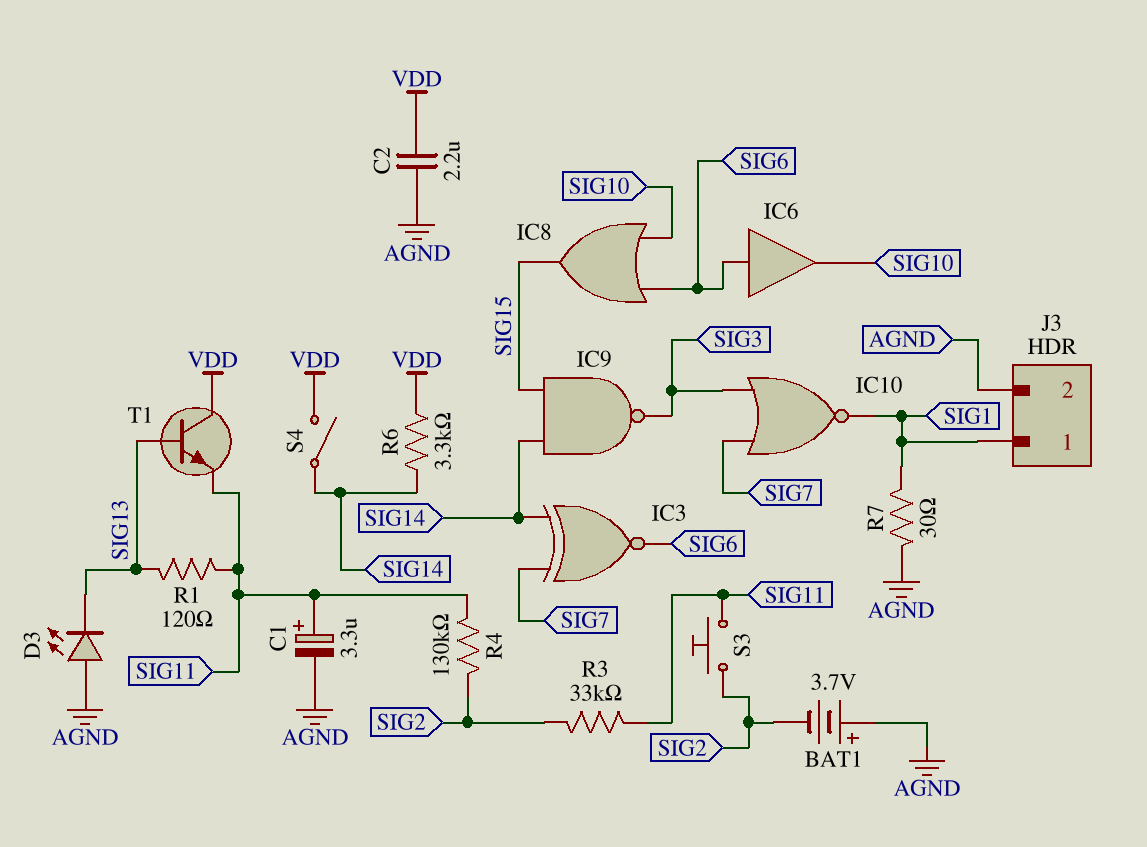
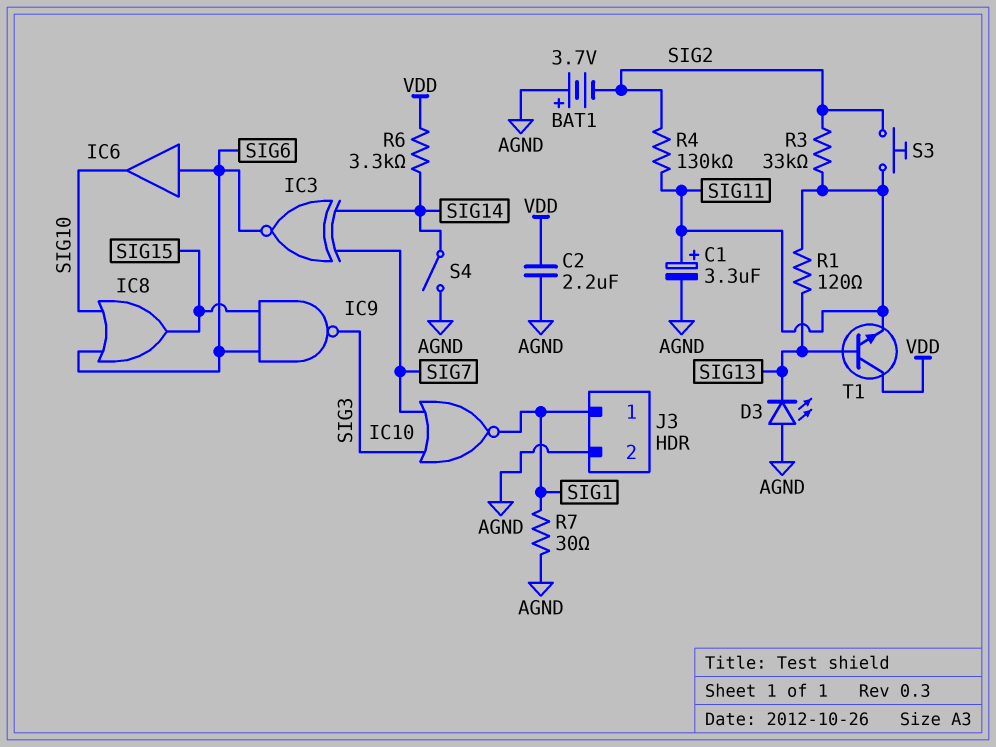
IC9: NAND (in SIG14, in SIG15, out SIG3) -> NAND (in SIG6, in SIG15, out SIG3)
S4: switch (SIG14, VDD) -> switch (AGND, SIG14)

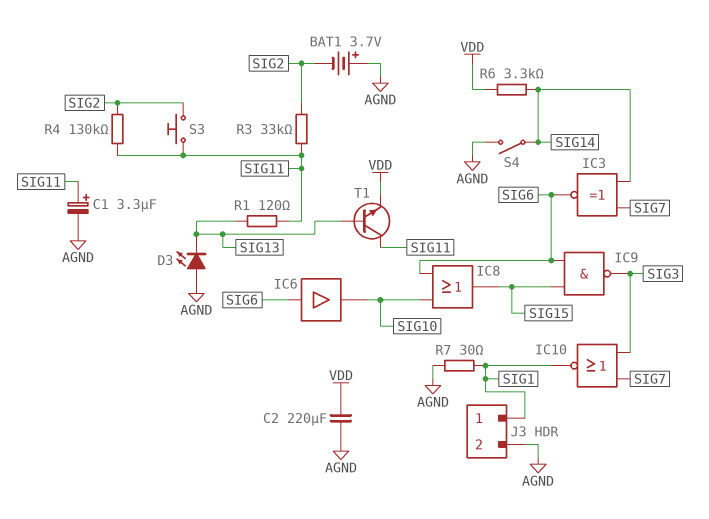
C2: 2.2uF (AGND, VDD) -> 220uF (AGND, VDD)
T1: NPN (B SIG13, C VDD, E SIG11) -> NPN (B SIG13, C SIG11, E VDD)

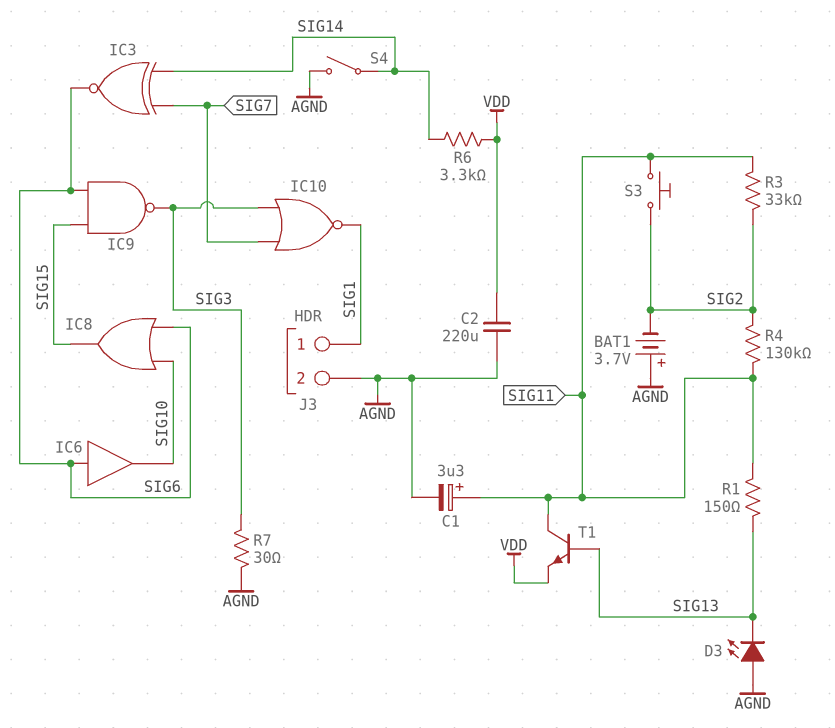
R1: 120 (SIG11, SIG13) -> 150 (SIG11, SIG13)
R7: 30 (AGND, SIG1) -> 30 (AGND, SIG3)

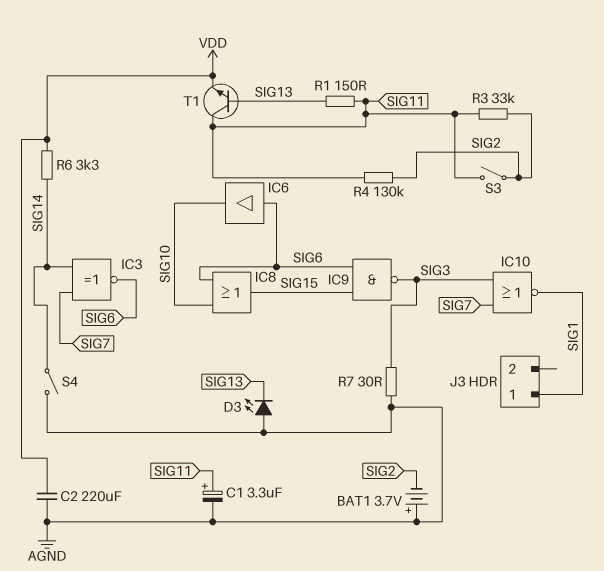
J3 pin 2: AGND -> none
S3: button (SIG2, SIG11) -> switch (SIG2, SIG11)

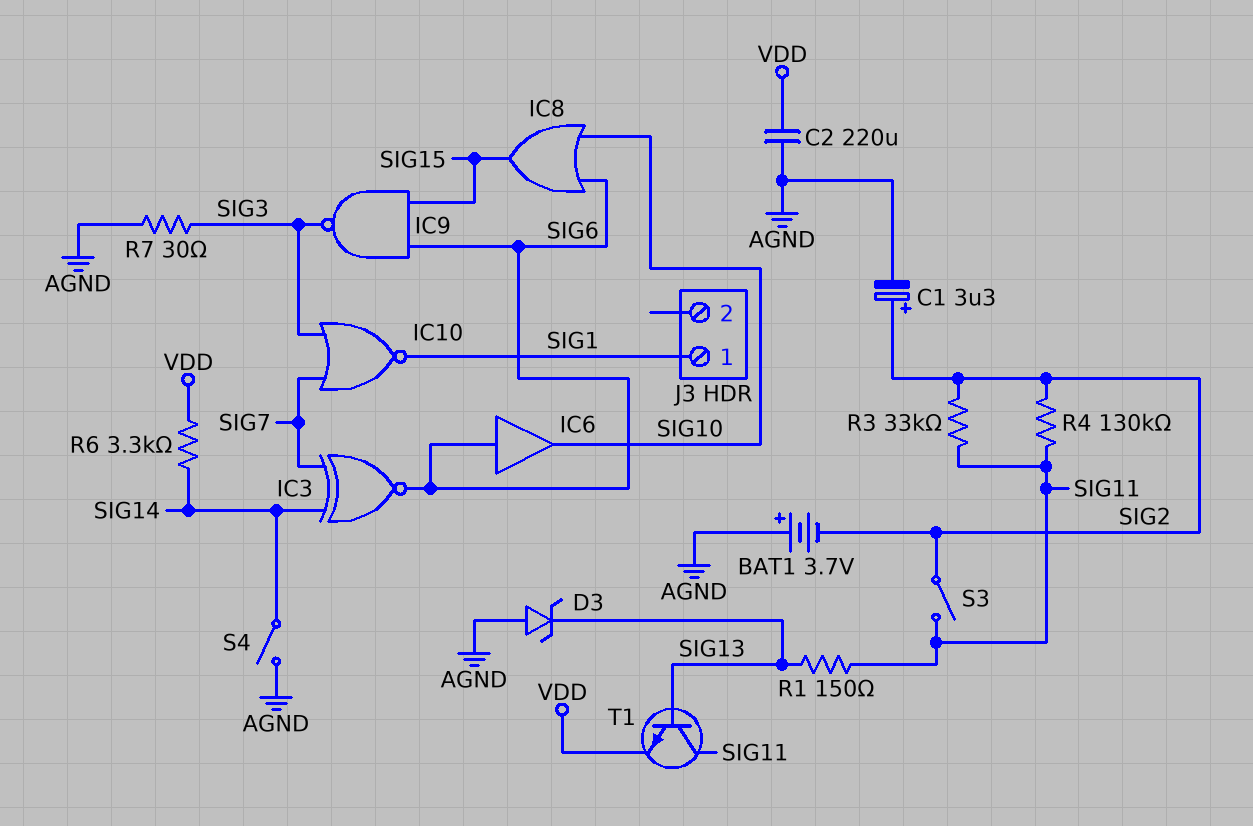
C1: 3.3uF (plus SIG11, minus AGND) -> 3.3uF (plus SIG2, minus AGND)
D3: LED (A AGND, K SIG13) -> zener (A AGND, K SIG13)

